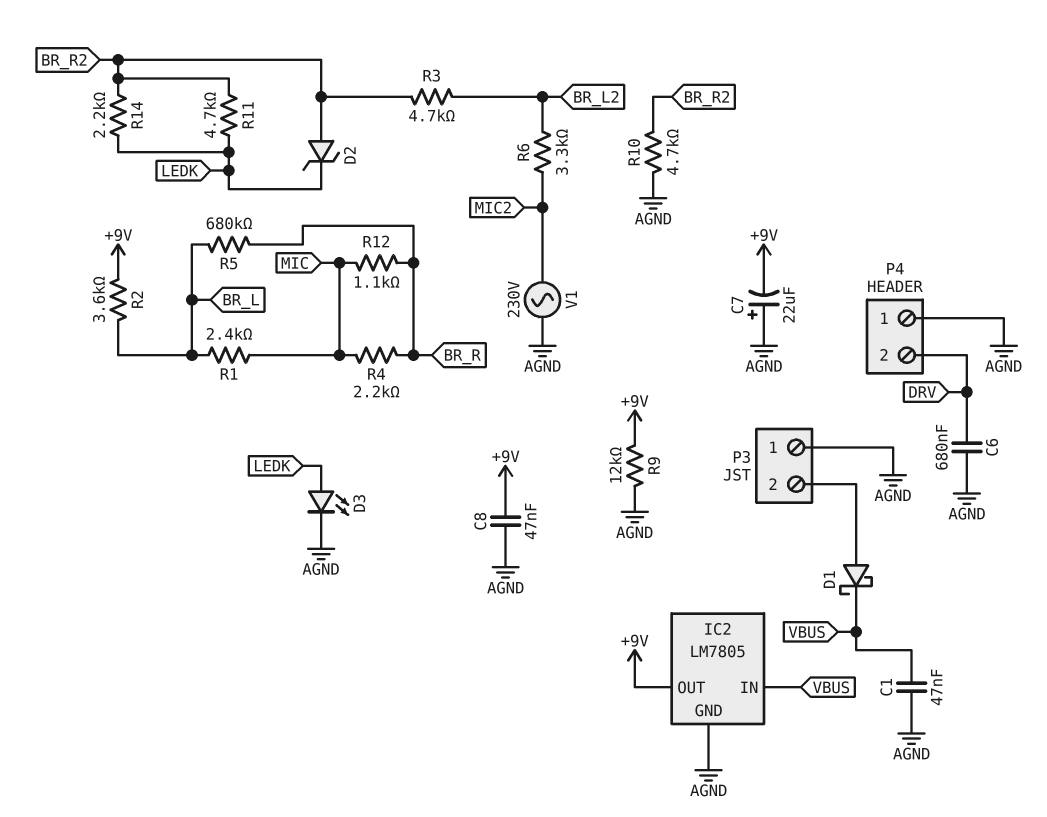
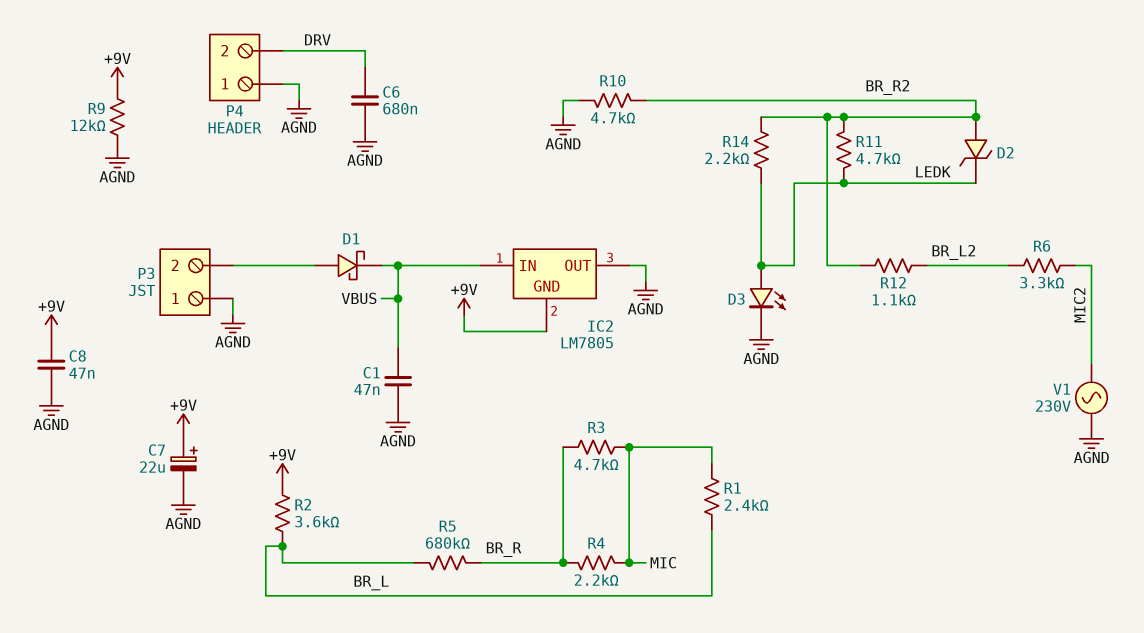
C7: 22uF (plus AGND, minus +9V) -> 22uF (plus +9V, minus AGND)
IC2 pin GND: AGND -> +9V
IC2 pin OUT: +9V -> AGND
R3: 4.7k (BR_L2, BR_R2) -> 4.7k (BR_R, MIC)
R12: 1.1k (BR_R, MIC) -> 1.1k (BR_L2, BR_R2)

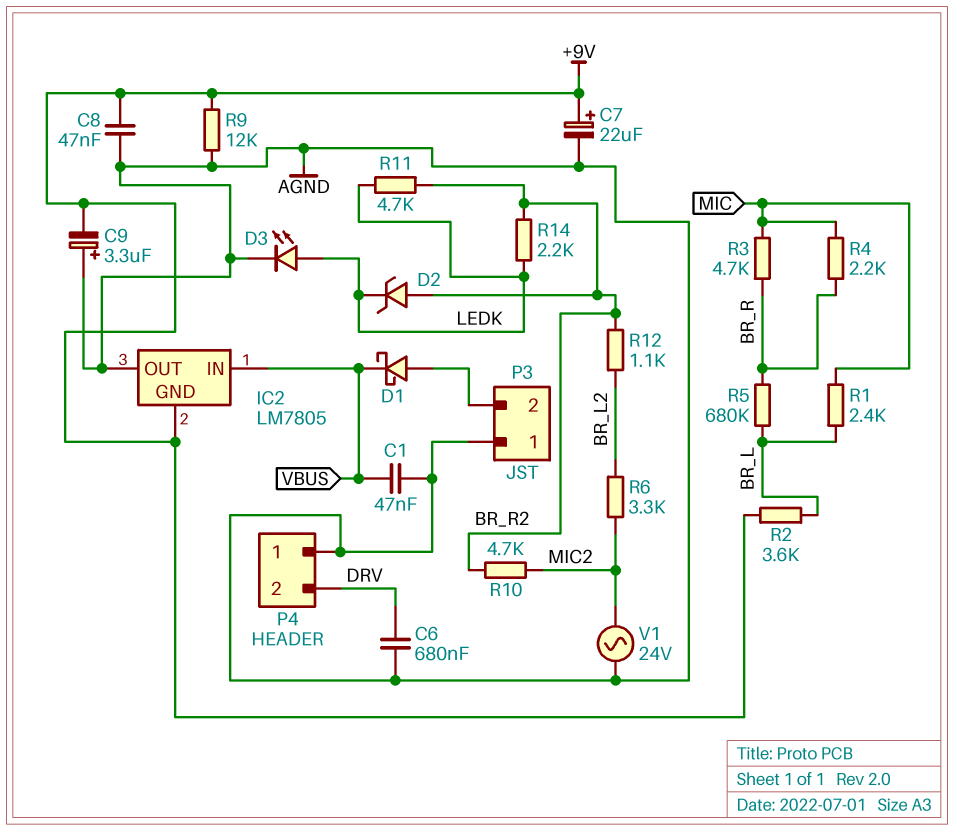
C9: none -> 3.3uF (plus AGND, minus +9V)
R10: 4.7k (AGND, BR_R2) -> 4.7k (BR_R2, MIC2)
V1: AC 230V (AGND, MIC2) -> AC 24V (AGND, MIC2)

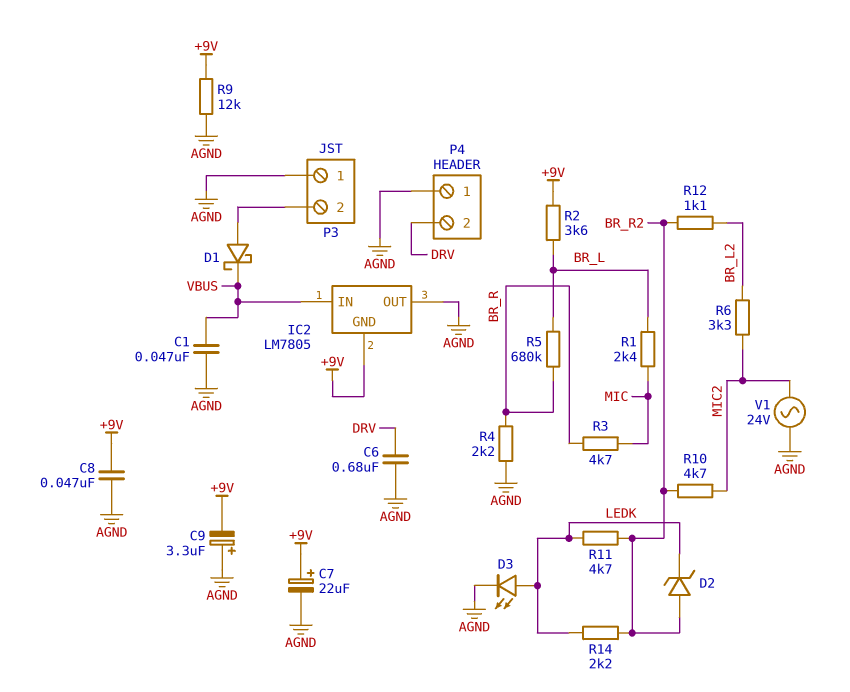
R4: 2.2k (BR_R, MIC) -> 2.2k (AGND, BR_R)

